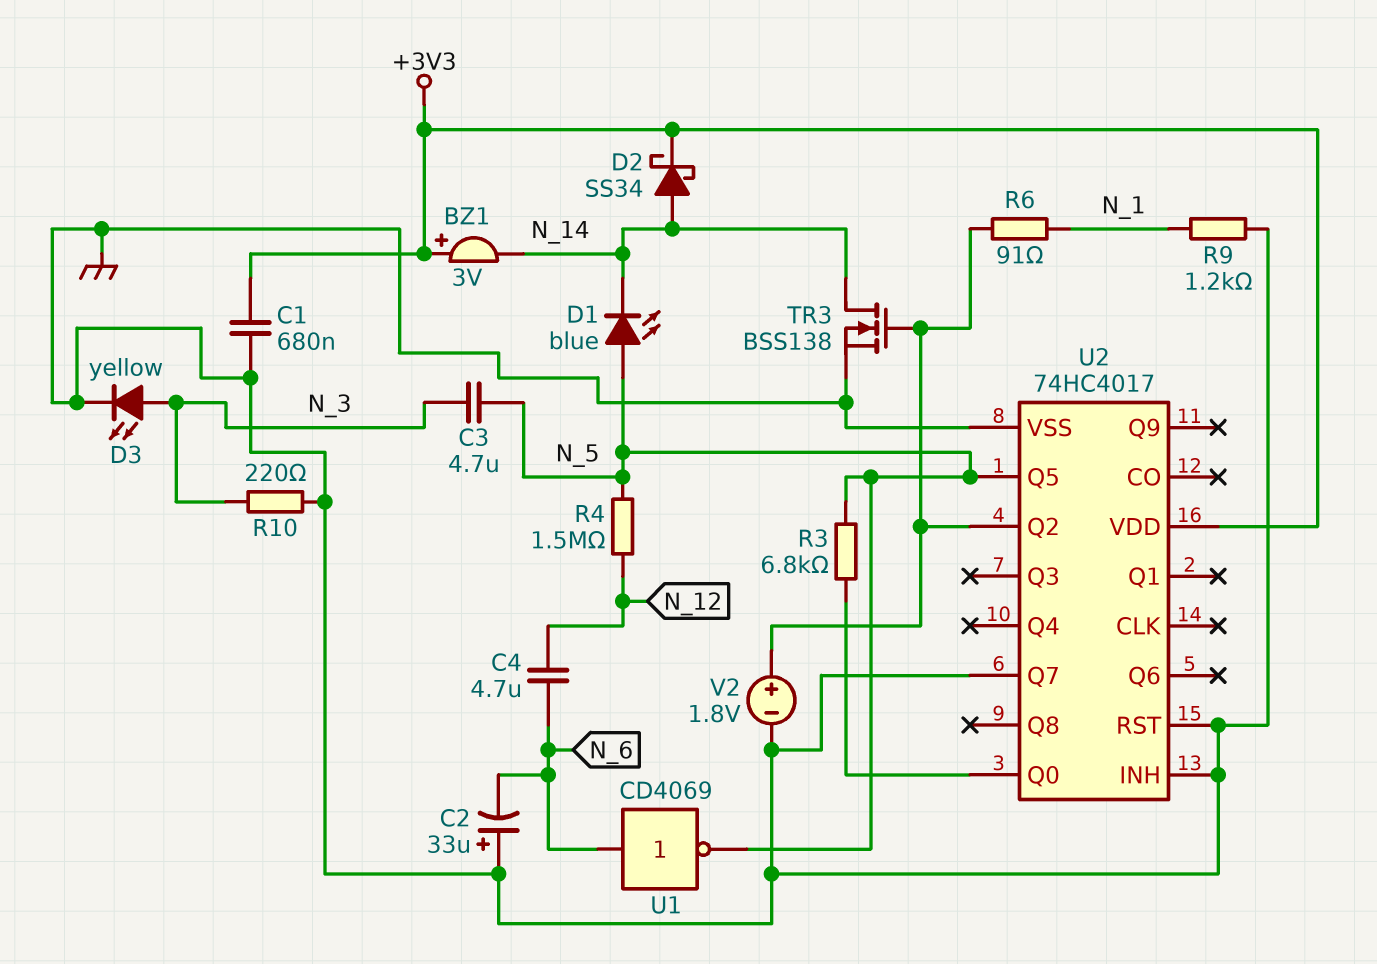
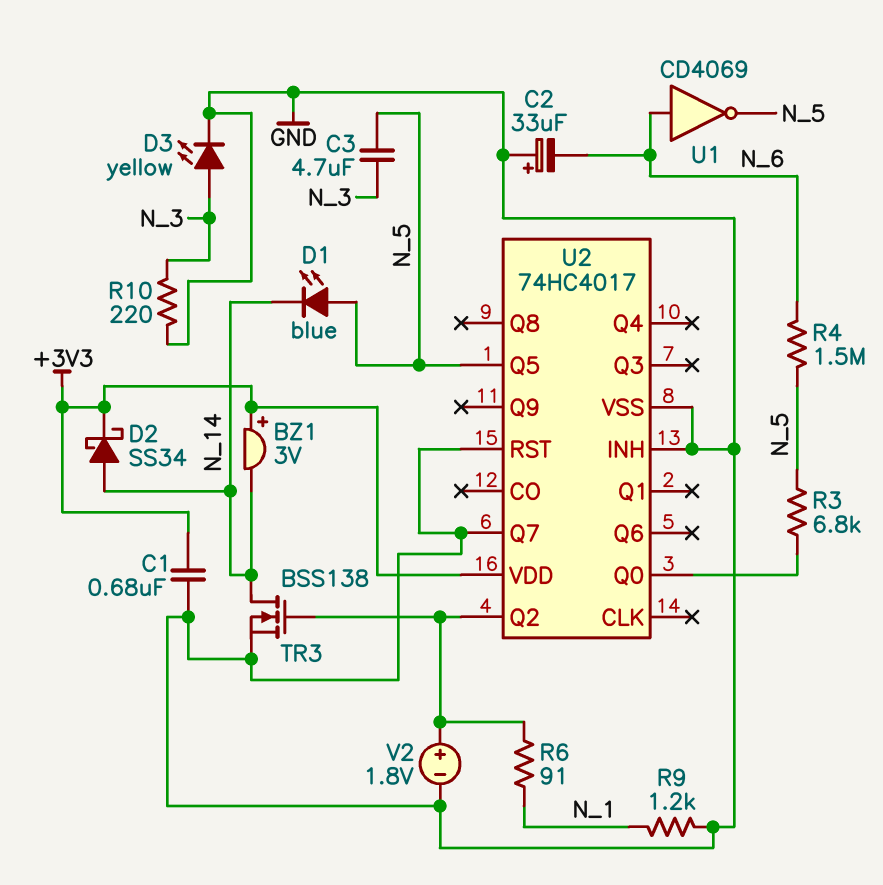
C4: 4.7uF (N_6, N_12) -> none
R4: 1.5M (N_5, N_12) -> 1.5M (N_5, N_6)

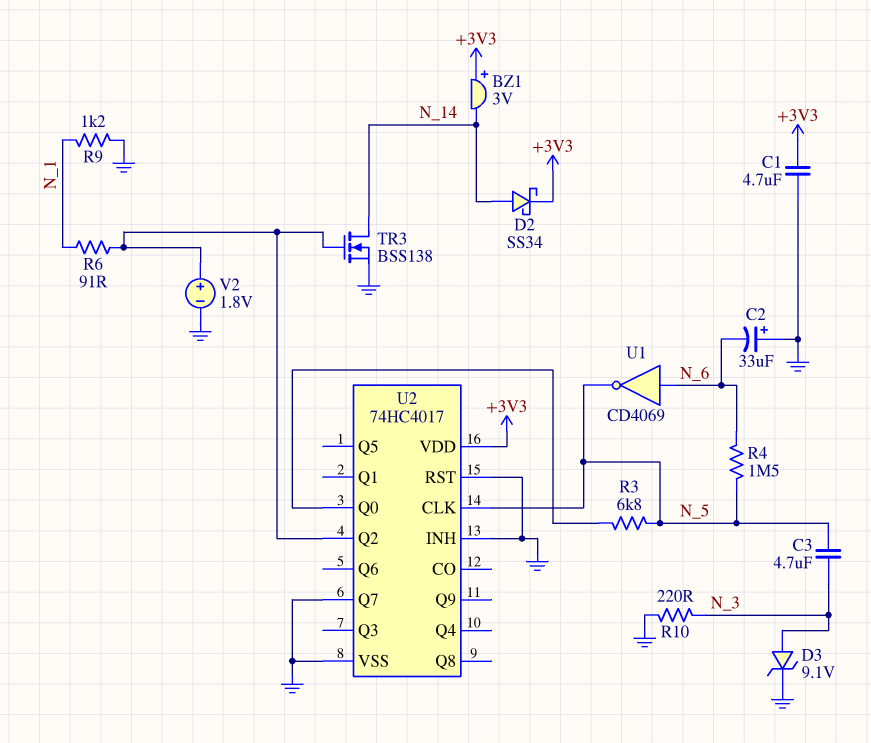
C1: 680nF (+3V3, GND) -> 4.7uF (+3V3, GND)
D1: LED blue (A N_5, K N_14) -> none
D3: LED yellow (A N_3, K GND) -> zener 9.1V (A N_3, K GND)
U2 pin CLK: none -> N_5
U2 pin Q5: N_5 -> none

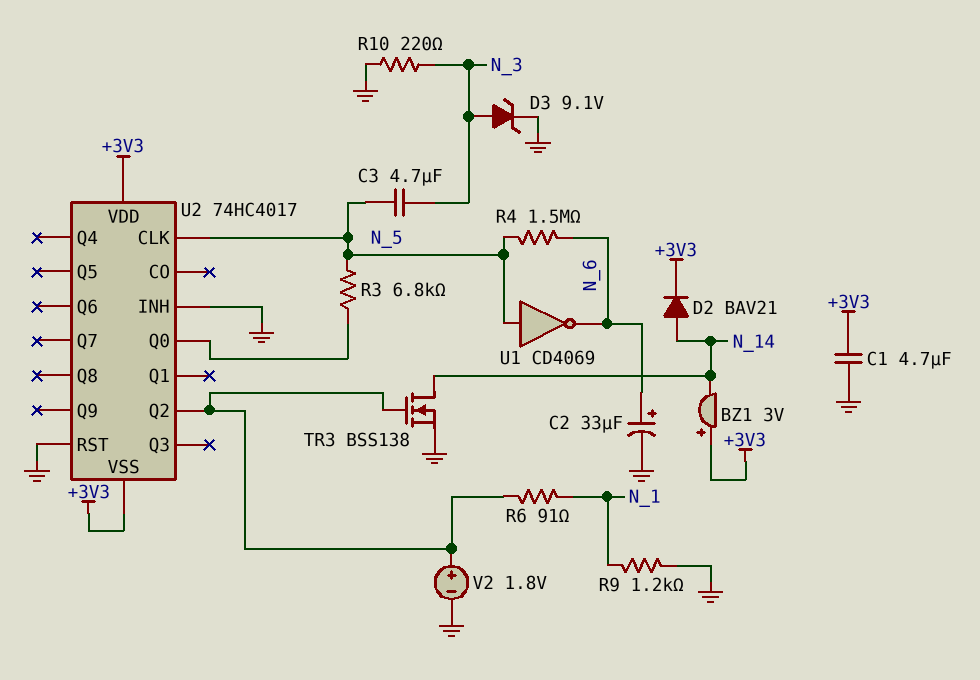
C2: 33uF (plus GND, minus N_6) -> 33uF (plus N_6, minus GND)
D2: schottky SS34 (A N_14, K +3V3) -> diode BAV21 (A N_14, K +3V3)
U1: NOT CD4069 (in N_6, out N_5) -> NOT CD4069 (in N_5, out N_6)
U2 pin Q7: GND -> none
U2 pin VSS: GND -> +3V3

